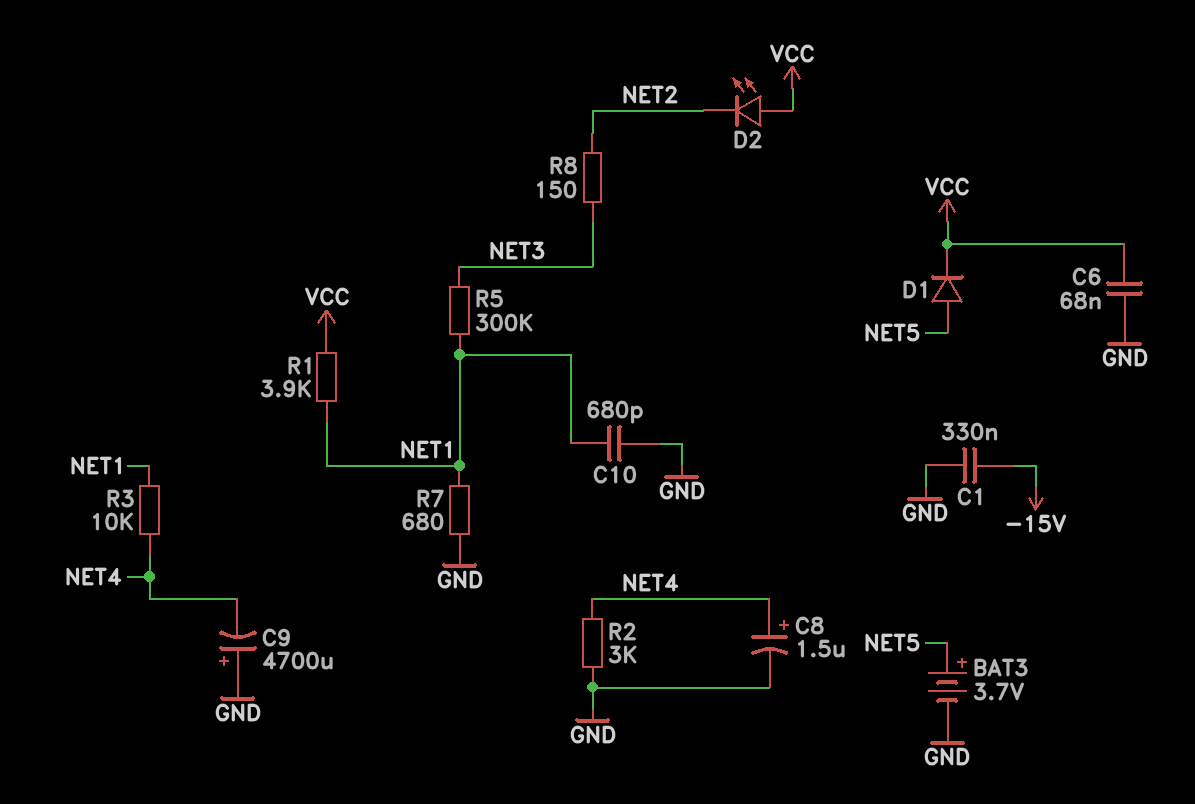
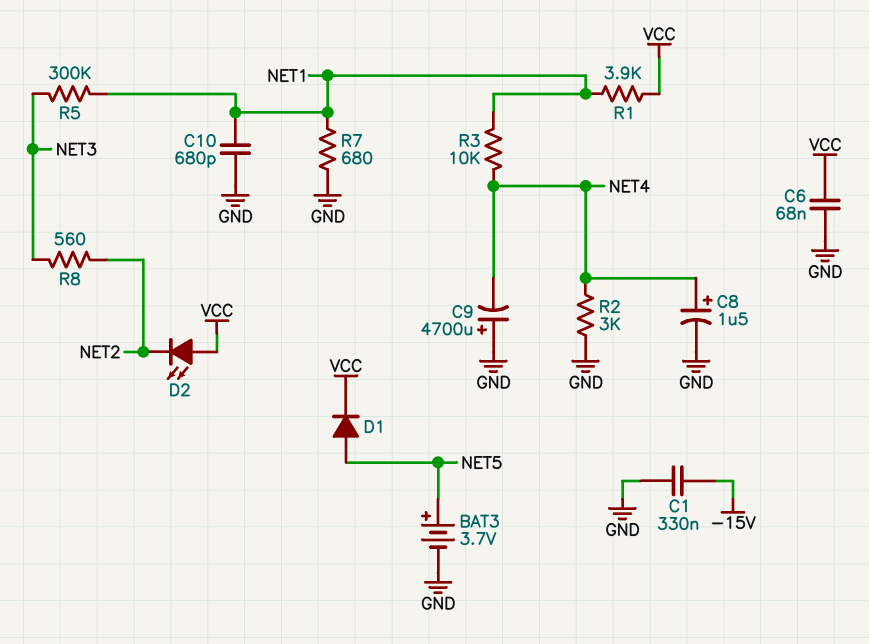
R8: 150 (NET2, NET3) -> 560 (NET2, NET3)

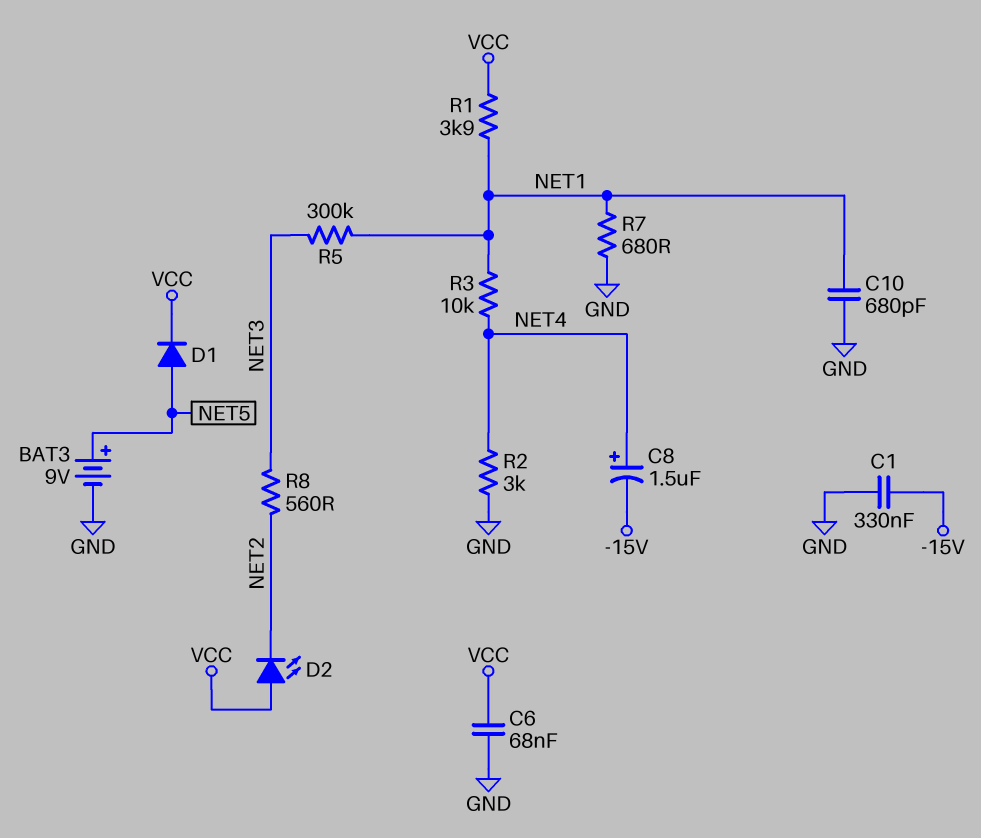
BAT3: 3.7V (plus NET5, minus GND) -> 9V (plus NET5, minus GND)
C8: 1.5uF (plus NET4, minus GND) -> 1.5uF (plus NET4, minus -15V)
C9: 4700uF (plus GND, minus NET4) -> none

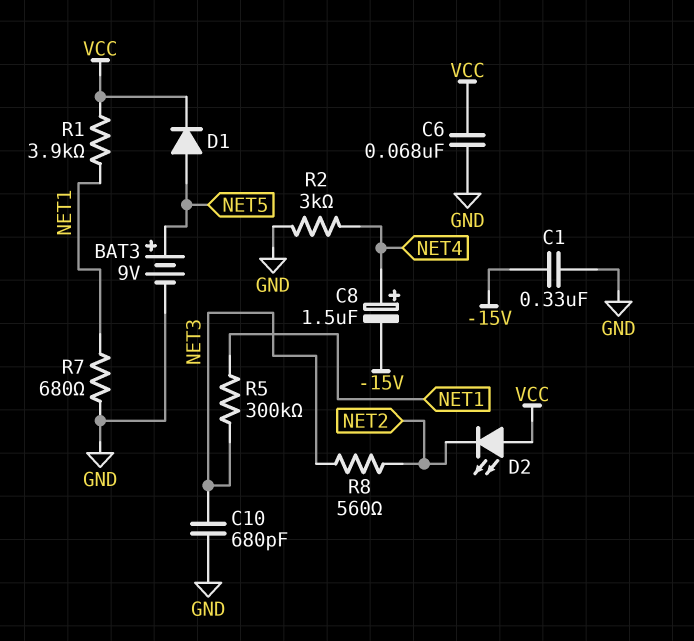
C10: 680pF (GND, NET1) -> 680pF (GND, NET3)
R3: 10k (NET1, NET4) -> none

